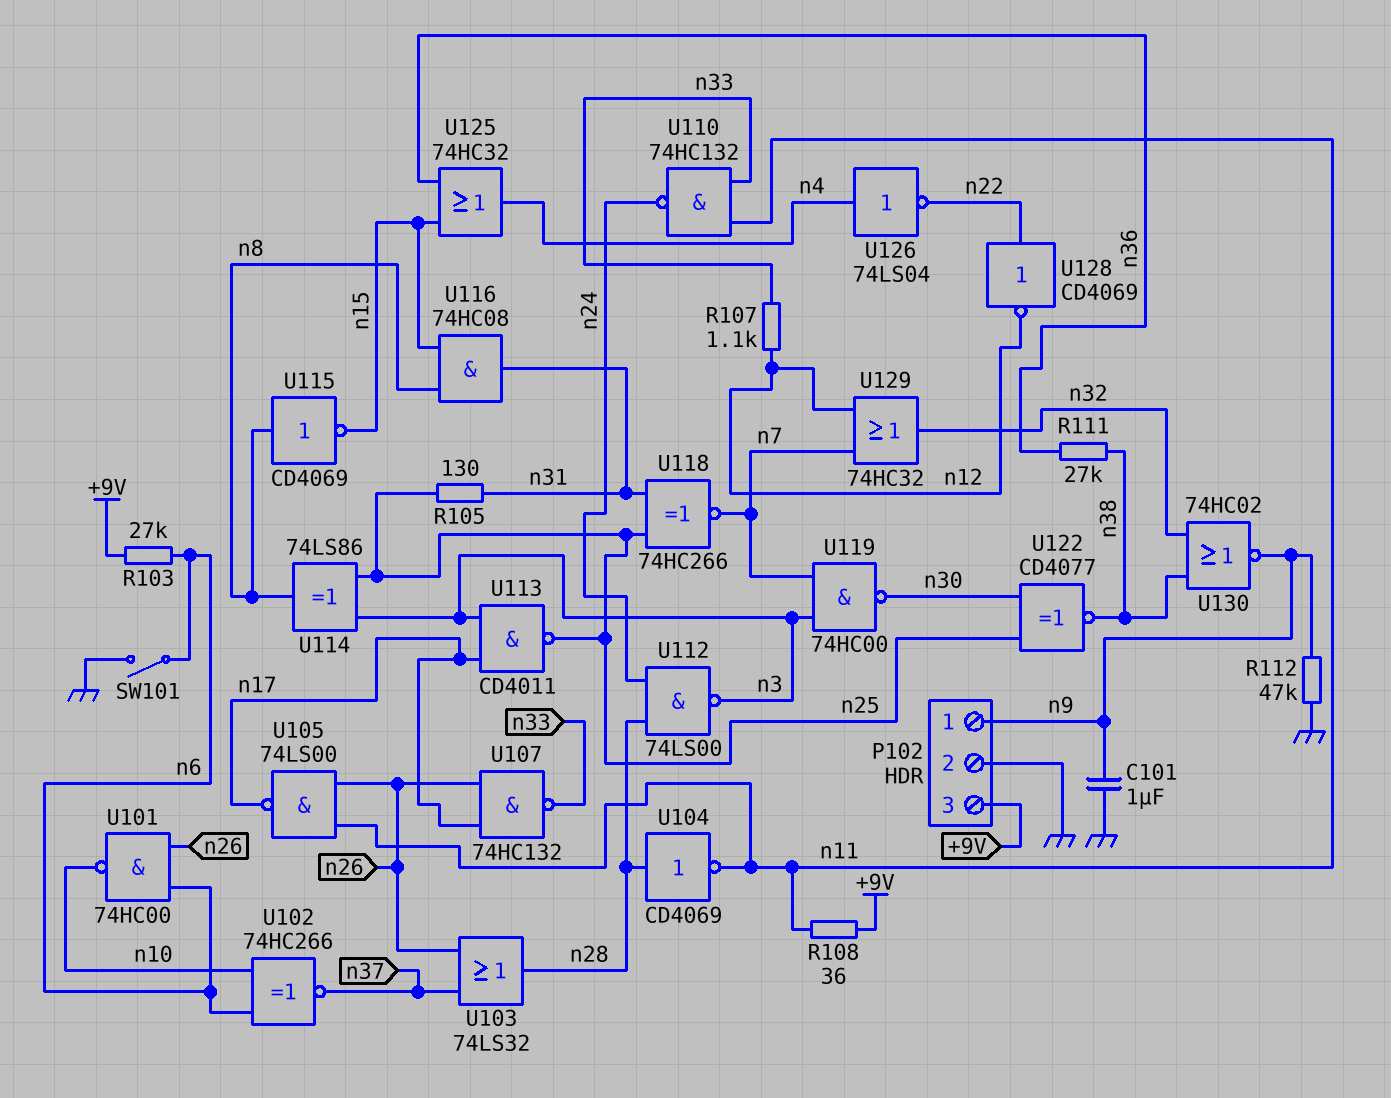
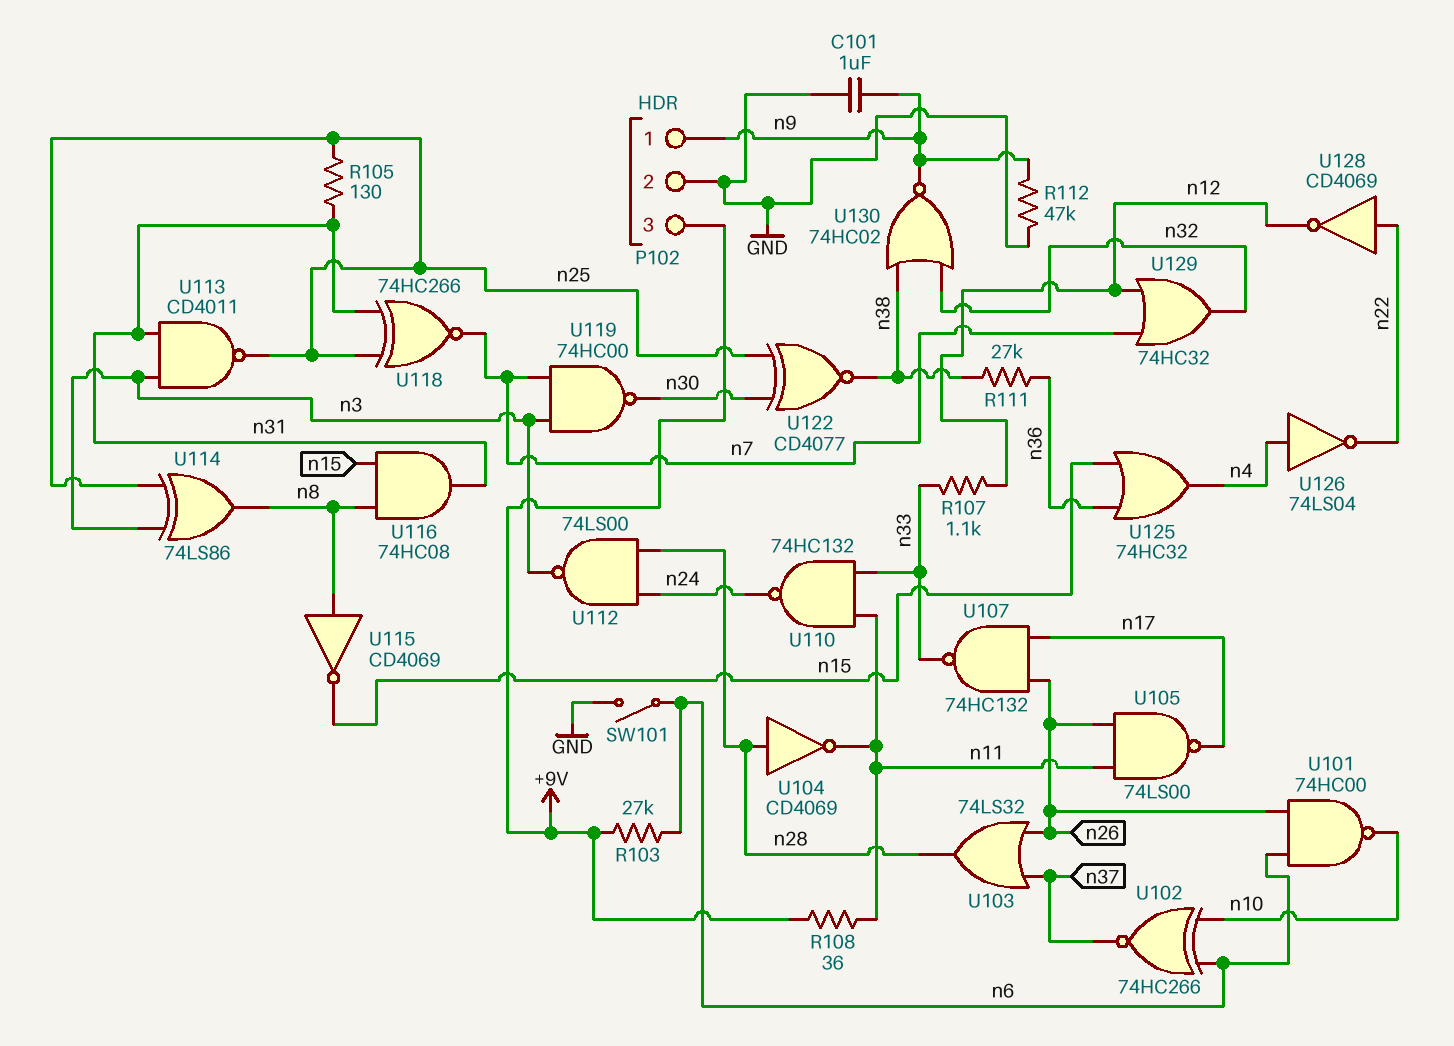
U113: NAND CD4011 (in n3, in n17, out n25) -> NAND CD4011 (in n3, in n31, out n25)

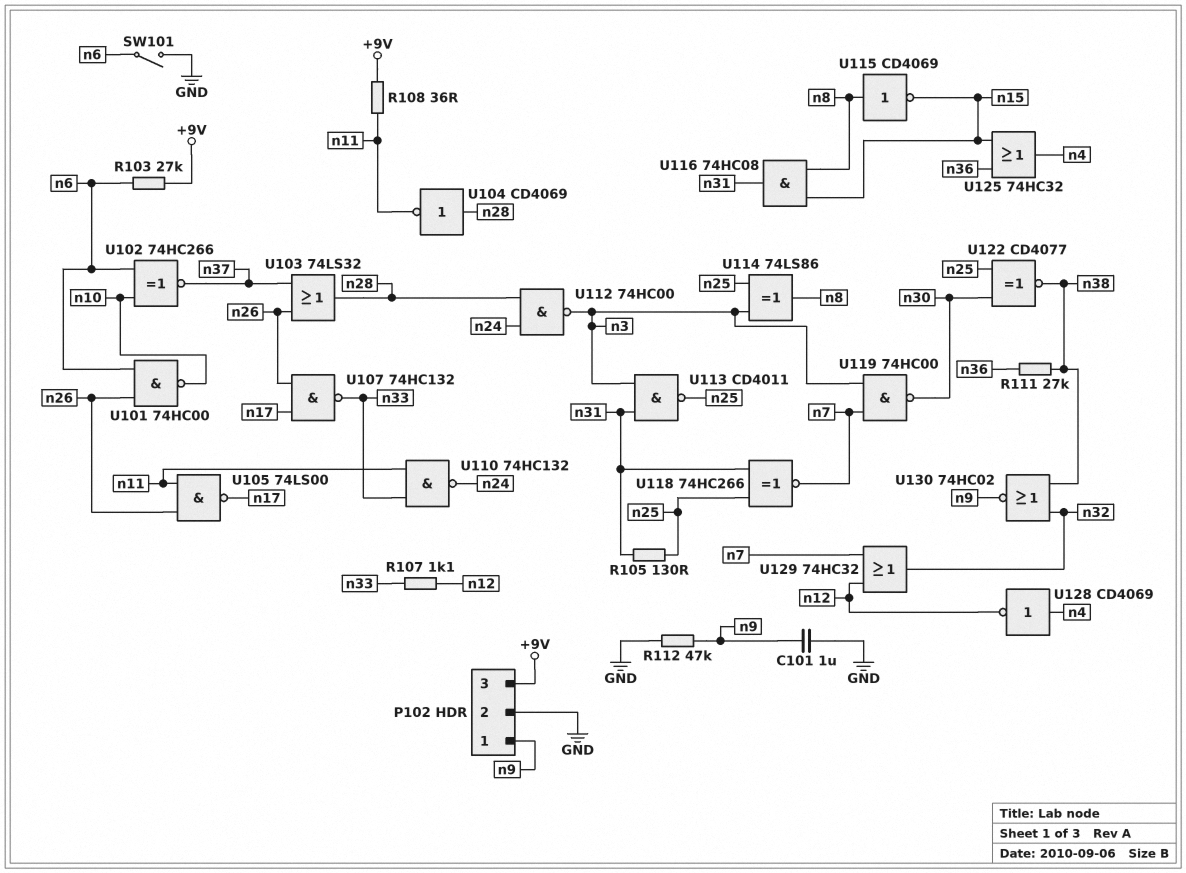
U112: NAND 74LS00 (in n24, in n28, out n3) -> NAND 74HC00 (in n24, in n28, out n3)
U126: NOT 74LS04 (in n4, out n22) -> none
U128: NOT CD4069 (in n22, out n12) -> NOT CD4069 (in n4, out n12)

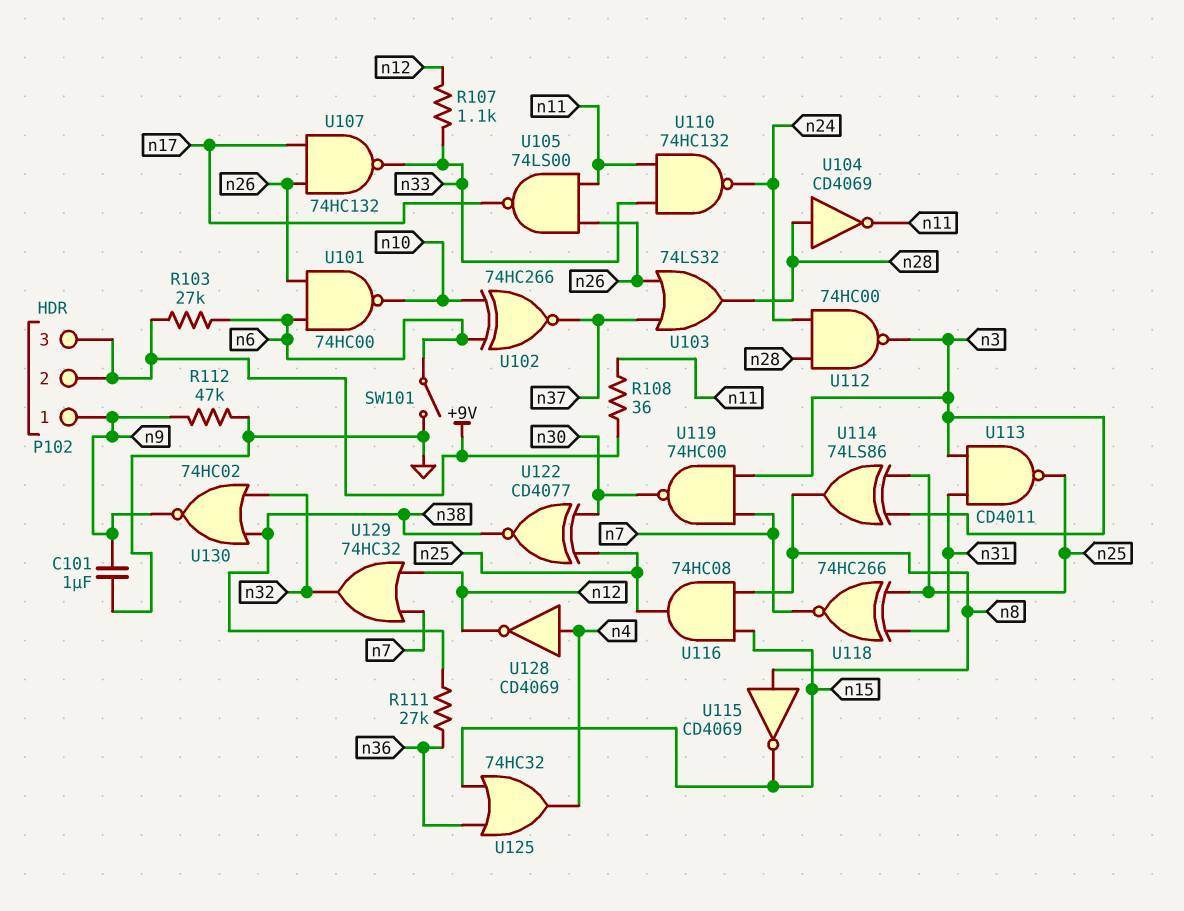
P102 pin 2: GND -> +9V
R105: 130 (n25, n31) -> none
U116: AND 74HC08 (in n8, in n15, out n31) -> AND 74HC08 (in n8, in n15, out n25)

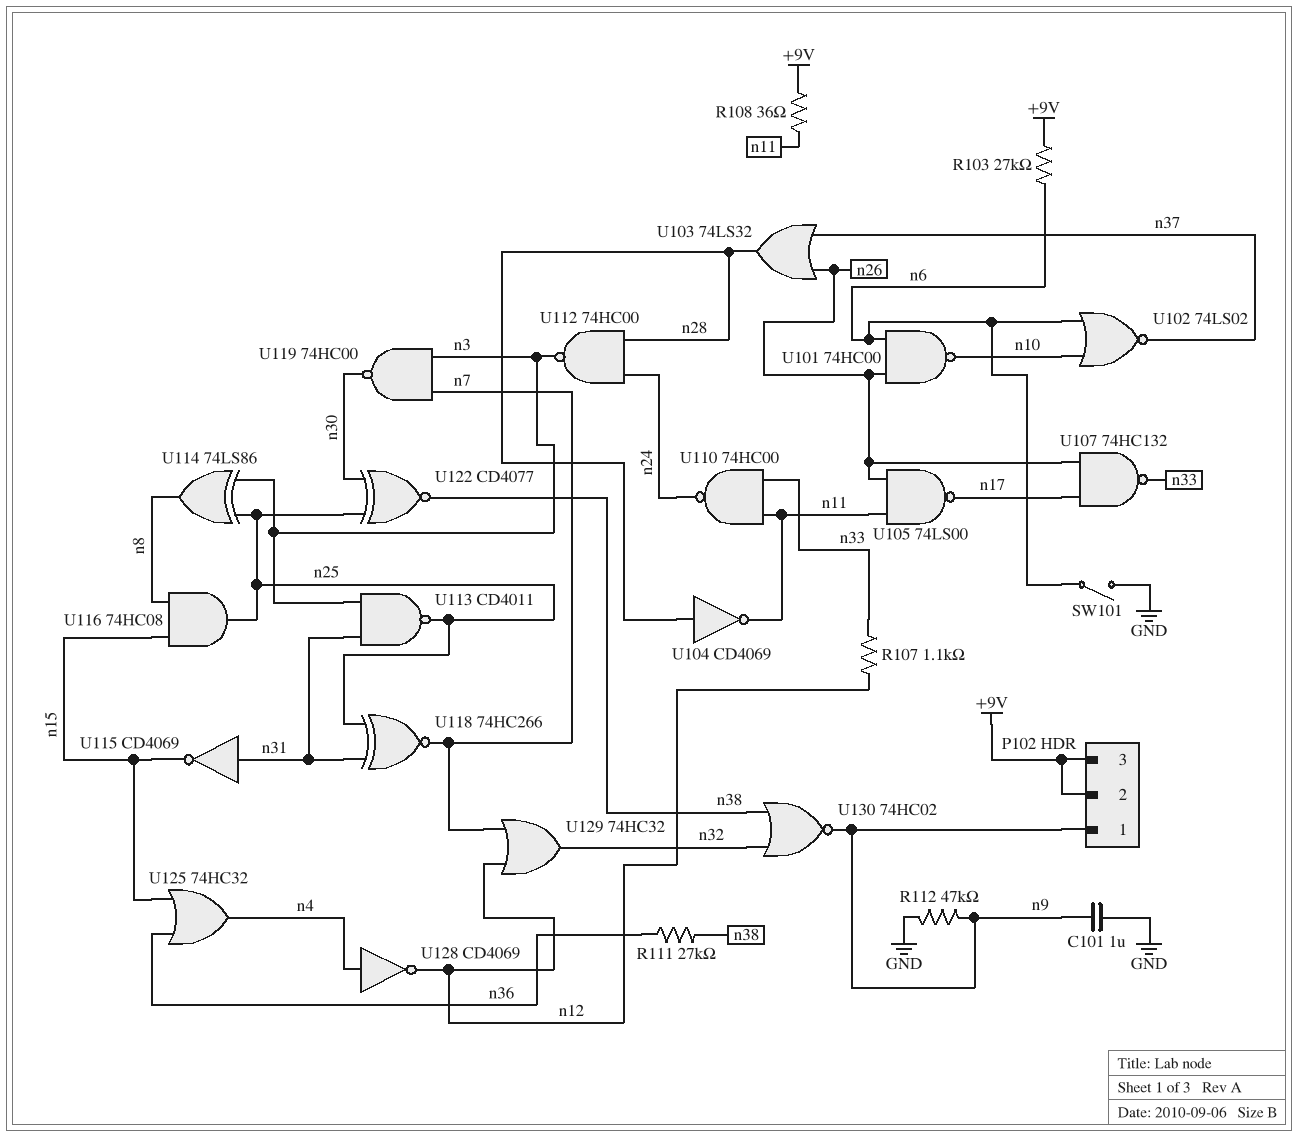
U102: XNOR 74HC266 (in n6, in n10, out n37) -> NOR 74LS02 (in n6, in n10, out n37)
U110: NAND 74HC132 (in n11, in n33, out n24) -> NAND 74HC00 (in n11, in n33, out n24)
U115: NOT CD4069 (in n8, out n15) -> NOT CD4069 (in n31, out n15)

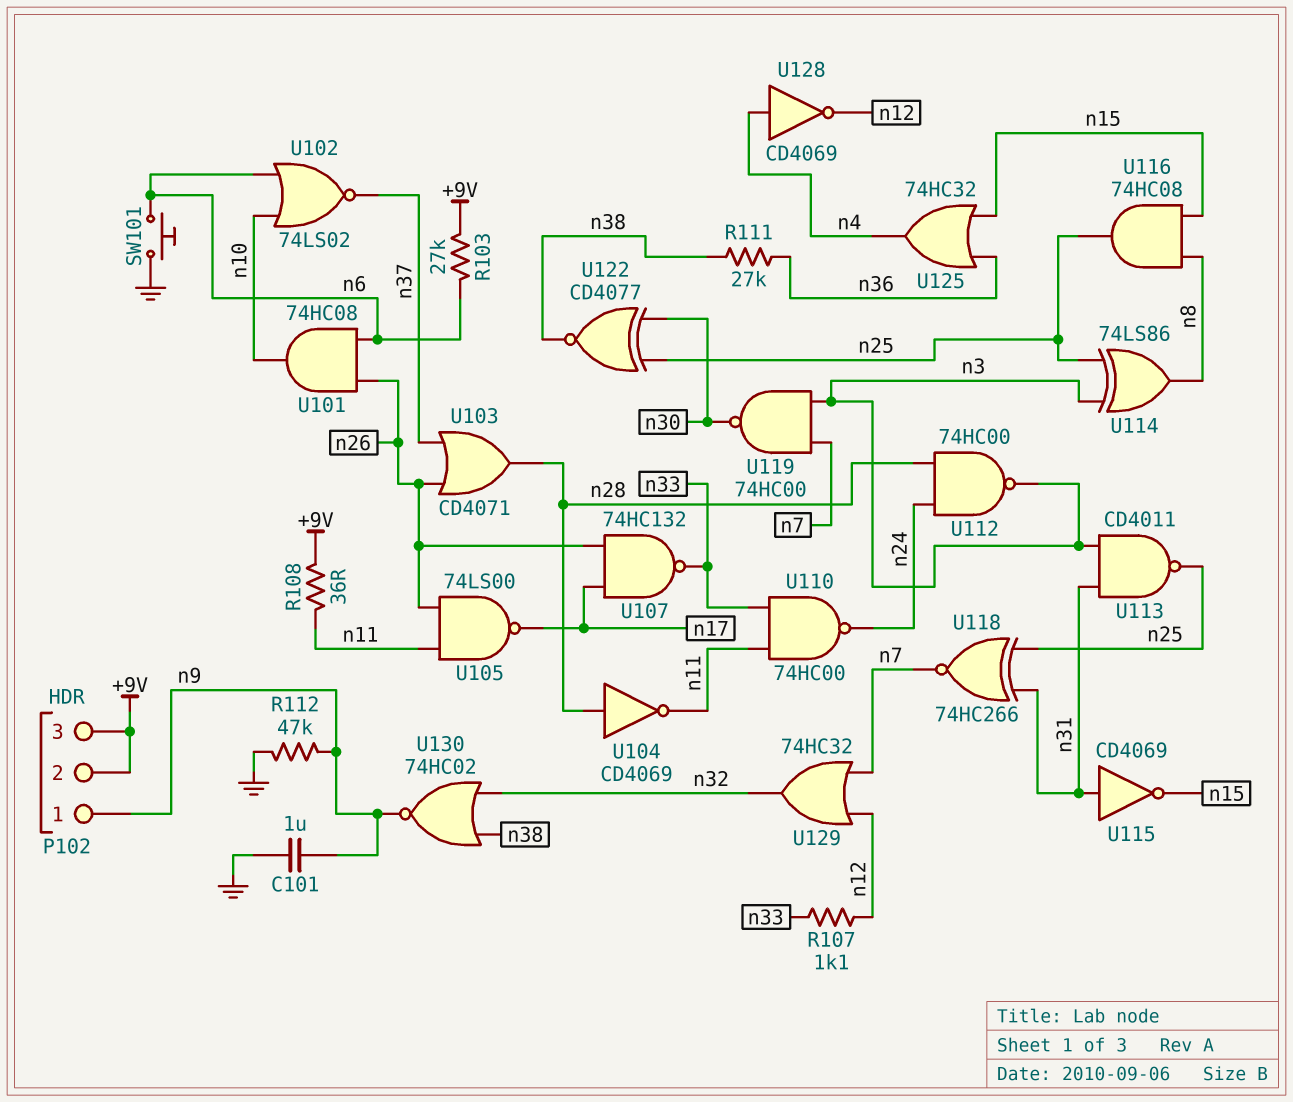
SW101: switch (GND, n6) -> button (GND, n6)
U101: NAND 74HC00 (in n6, in n26, out n10) -> AND 74HC08 (in n6, in n26, out n10)
U103: OR 74LS32 (in n26, in n37, out n28) -> OR CD4071 (in n26, in n37, out n28)

